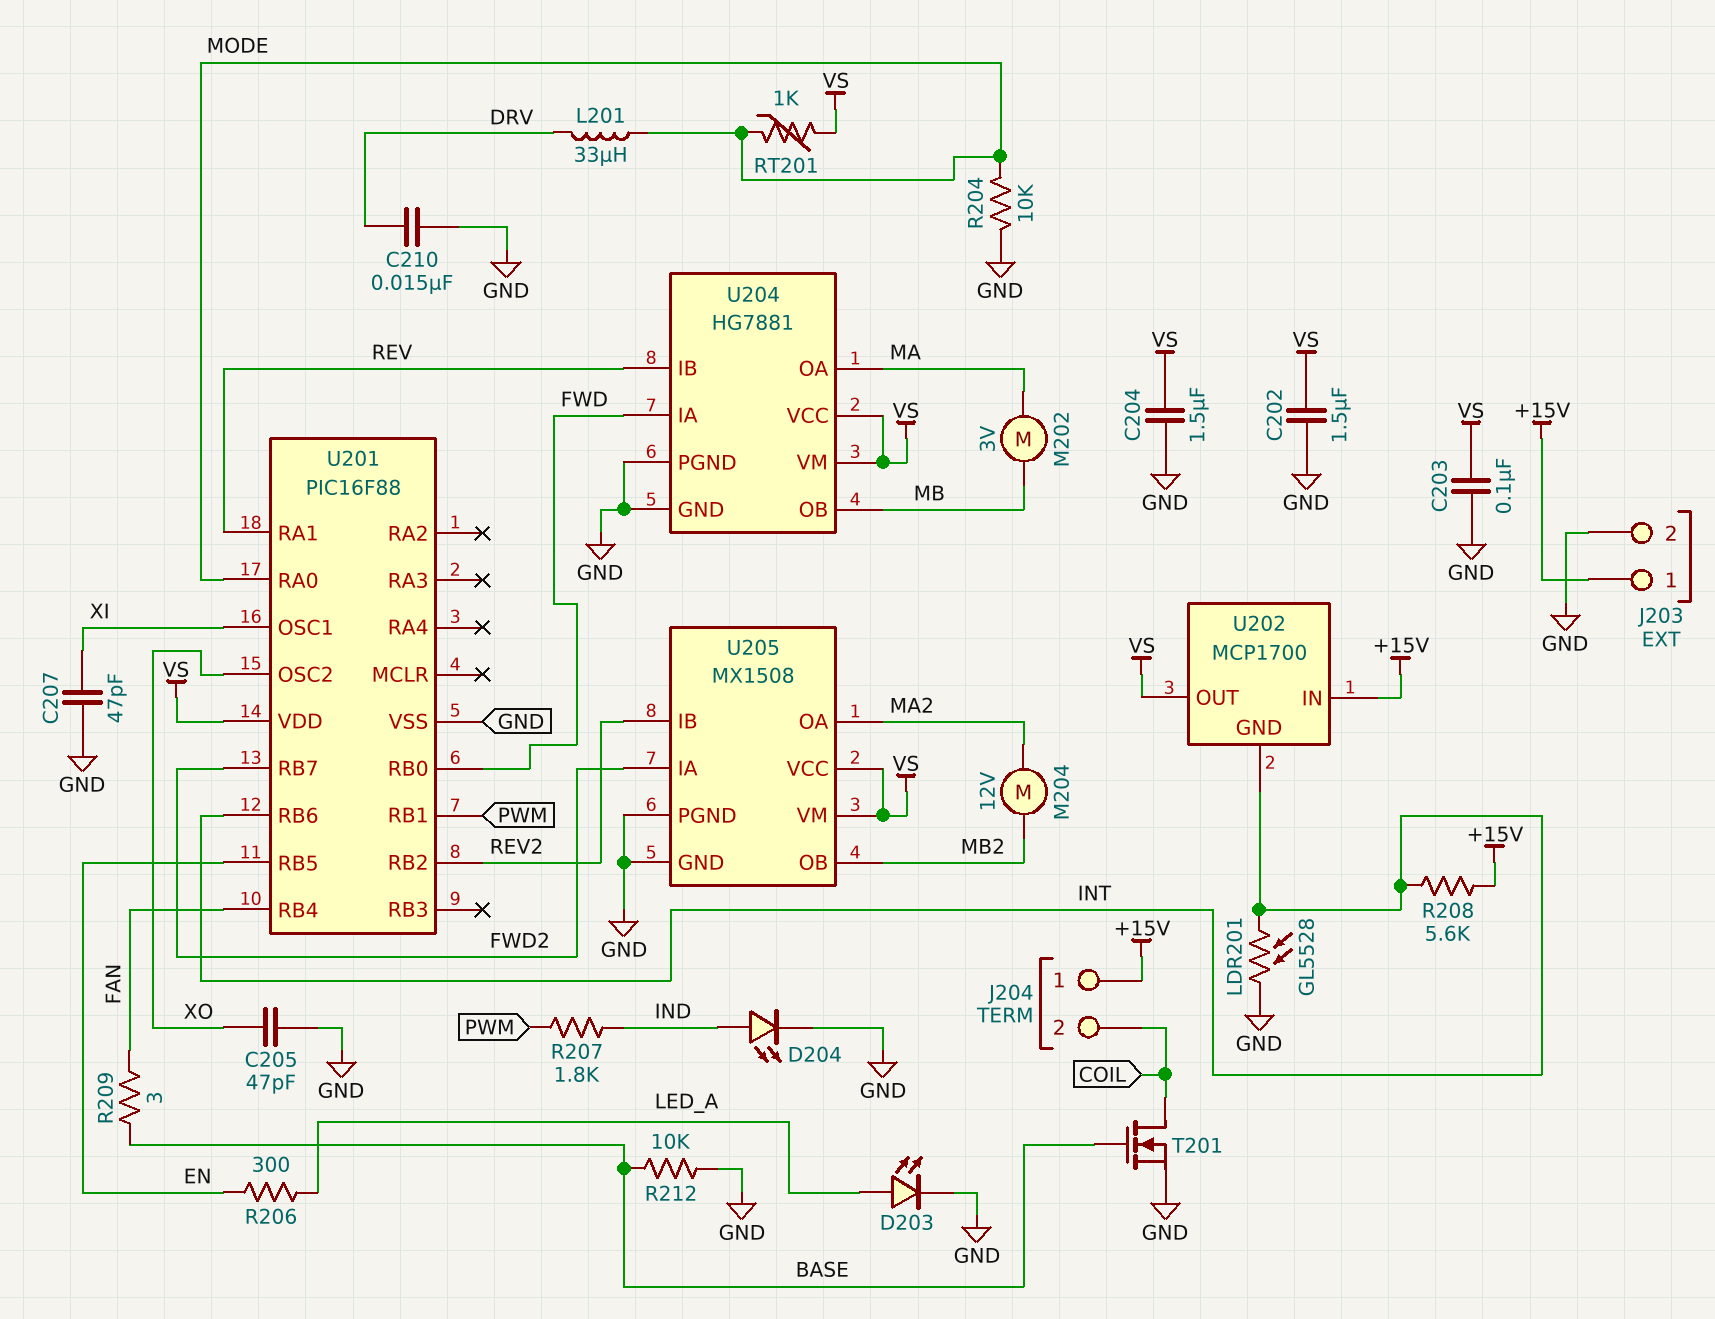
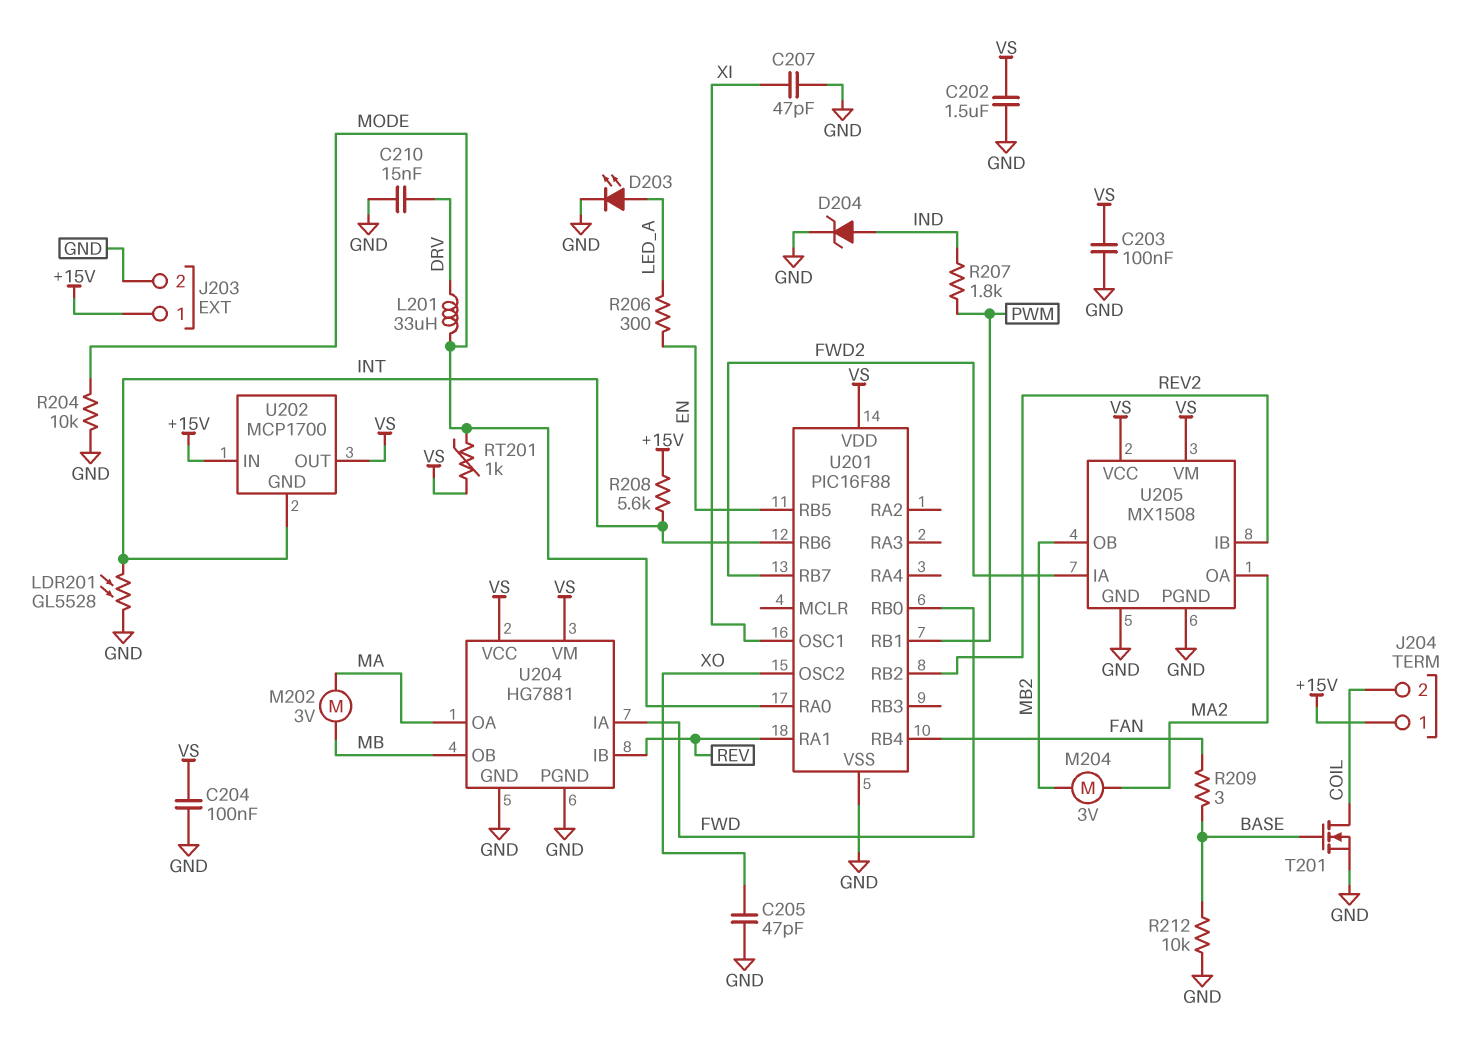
C204: 1.5uF (GND, VS) -> 100nF (GND, VS)
D204: LED (A IND, K GND) -> zener (A IND, K GND)
M204: motor 12V (MA2, MB2) -> motor 3V (MA2, MB2)

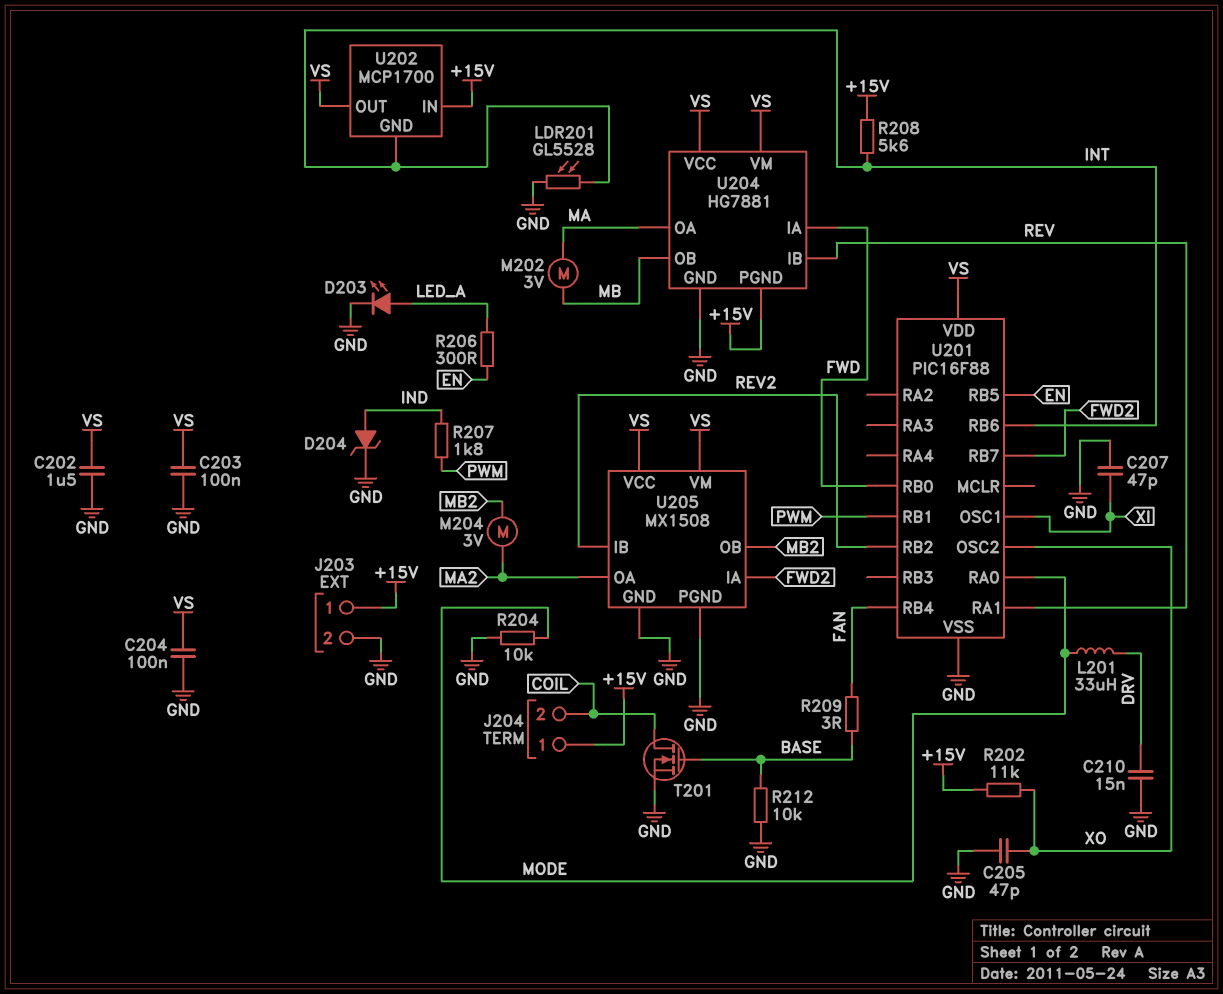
R202: none -> 11k (+15V, XO)
RT201: 1k (MODE, VS) -> none
U204 pin PGND: GND -> +15V

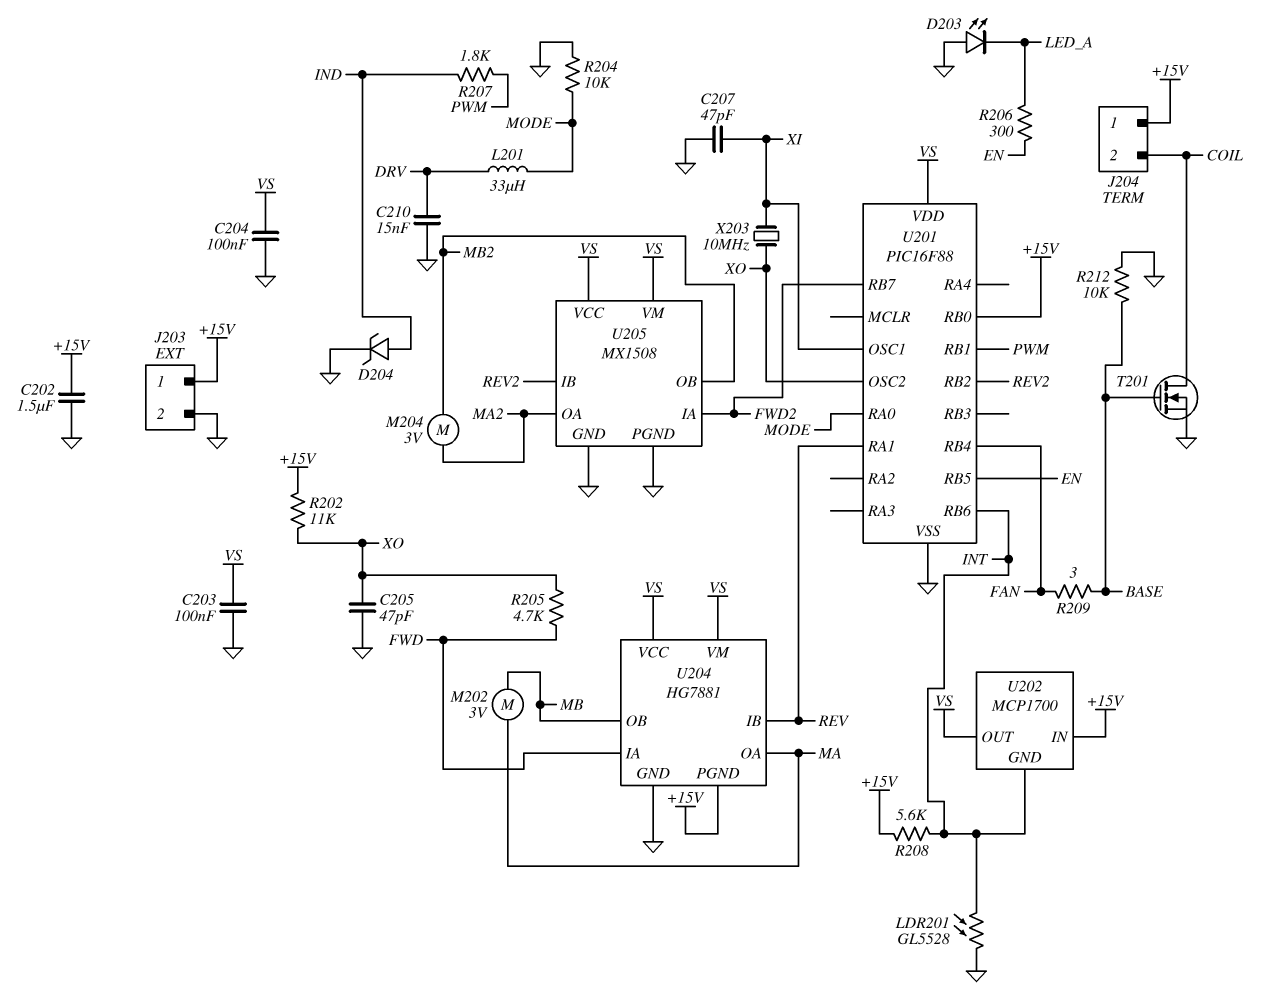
C202: 1.5uF (GND, VS) -> 1.5uF (+15V, GND)
D203: LED (A LED_A, K GND) -> LED (A GND, K LED_A)
R205: none -> 4.7k (FWD, XO)
U201 pin RB0: FWD -> +15V
X203: none -> 10MHz (XI, XO)

